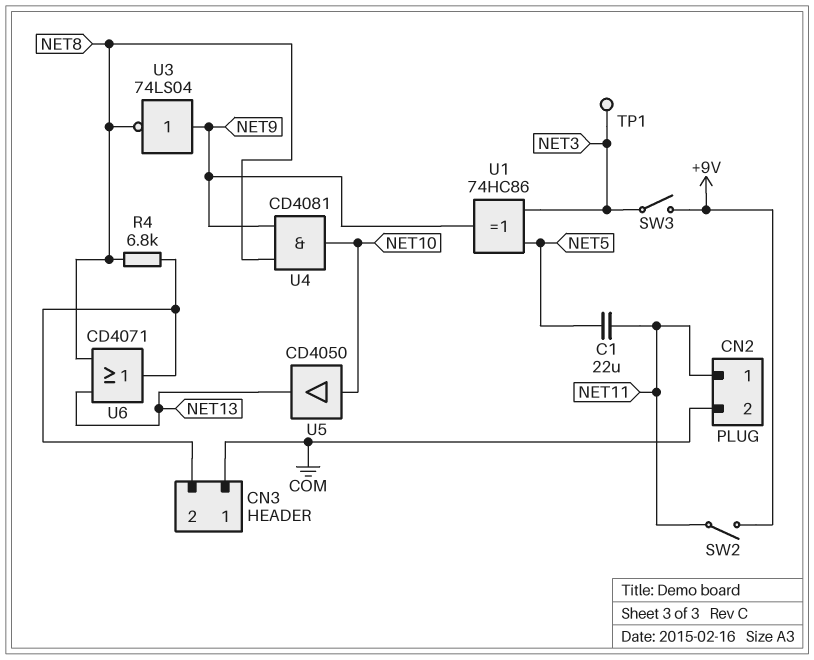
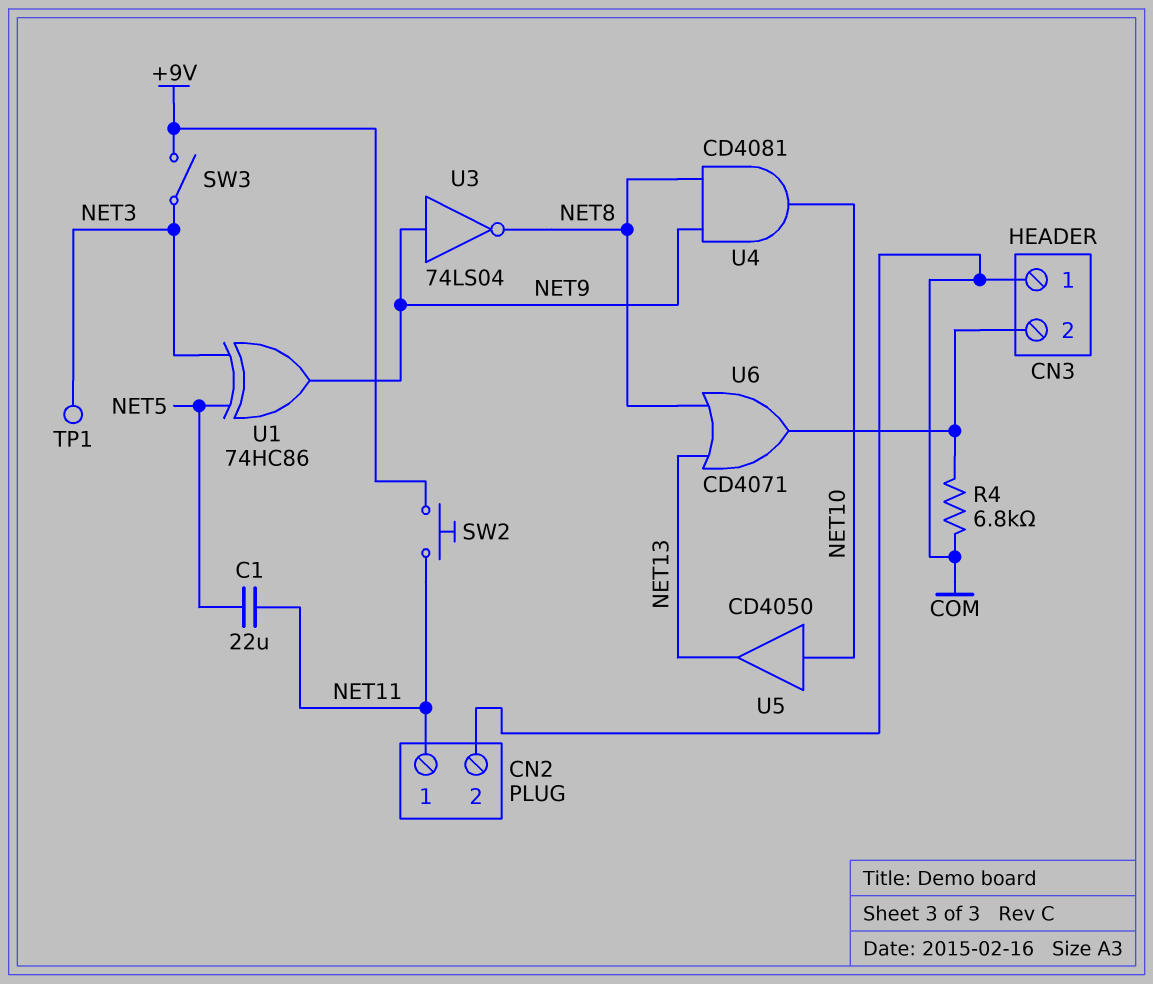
R4: 6.8k (CN3/2, NET8) -> 6.8k (CN3/2, COM)
SW2: switch (+9V, NET11) -> button (+9V, NET11)

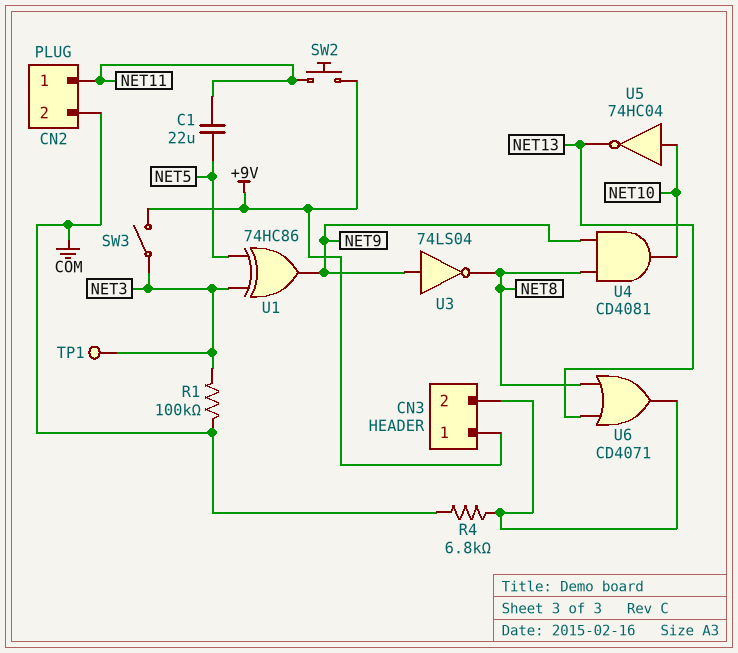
CN3 pin 1: COM -> +9V
R1: none -> 100k (COM, NET3)
U5: buffer CD4050 (in NET10, out NET13) -> NOT 74HC04 (in NET10, out NET13)

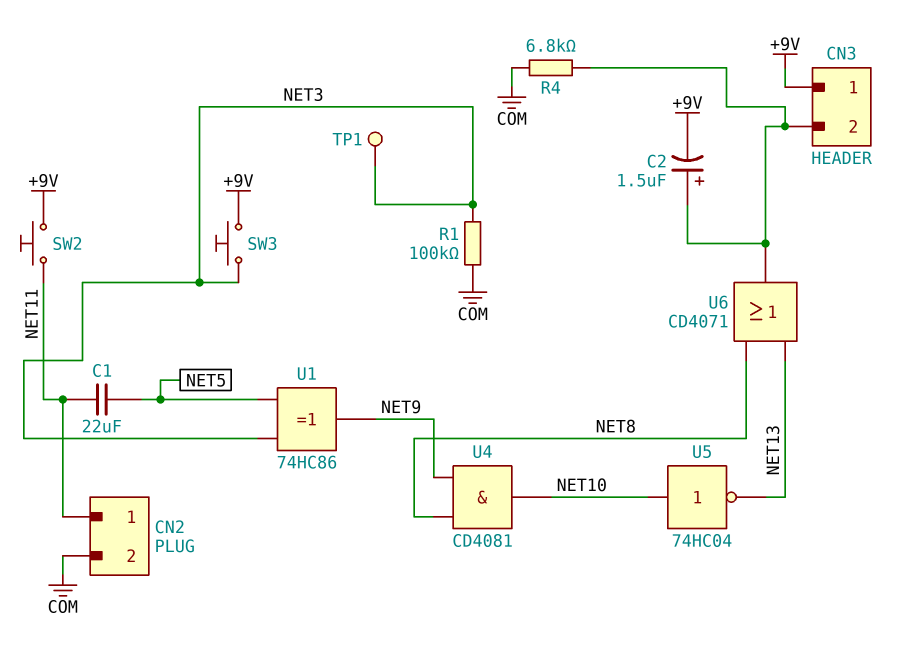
C2: none -> 1.5uF (plus CN3/2, minus +9V)
SW3: switch (+9V, NET3) -> button (+9V, NET3)
U3: NOT 74LS04 (in NET9, out NET8) -> none

